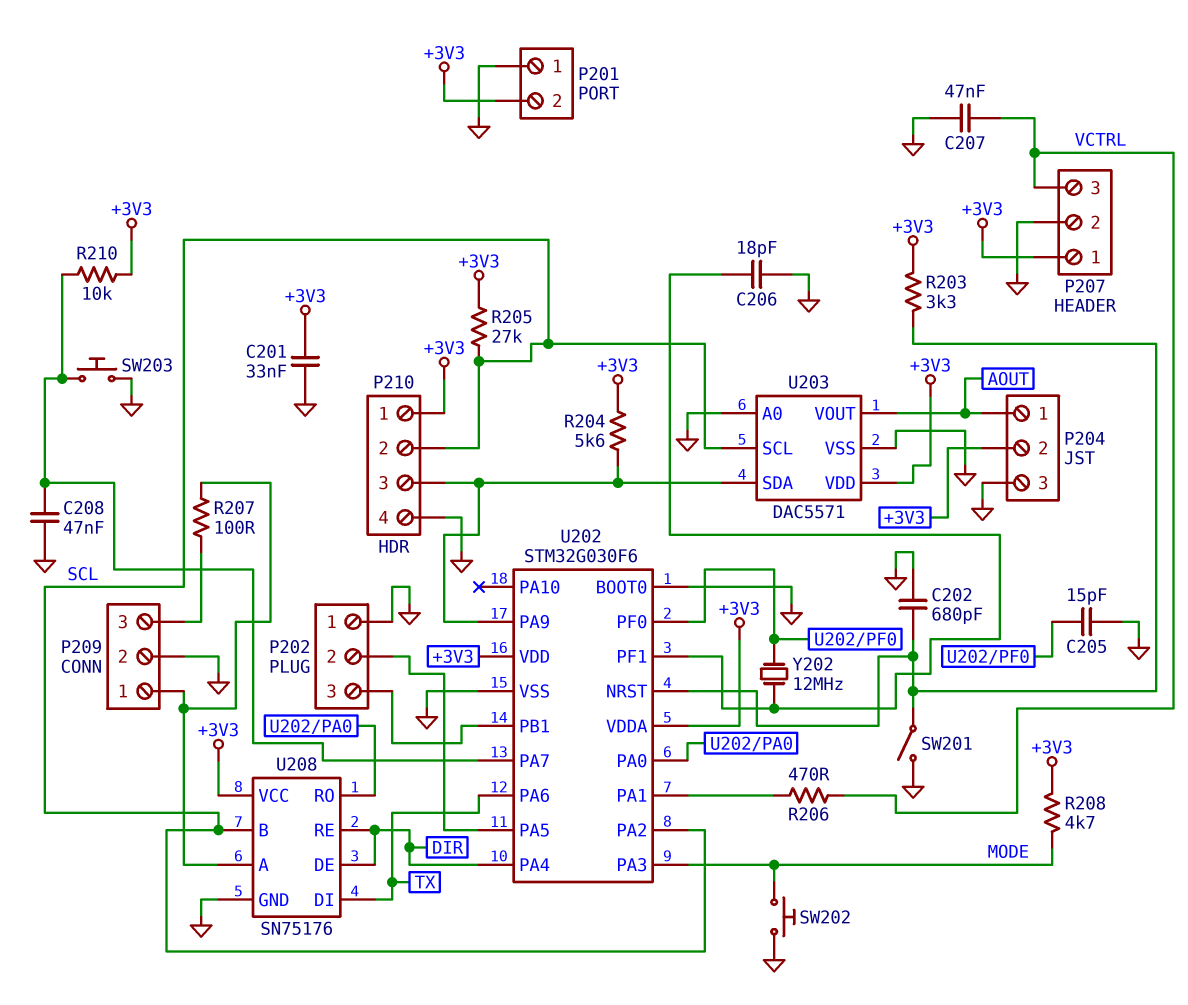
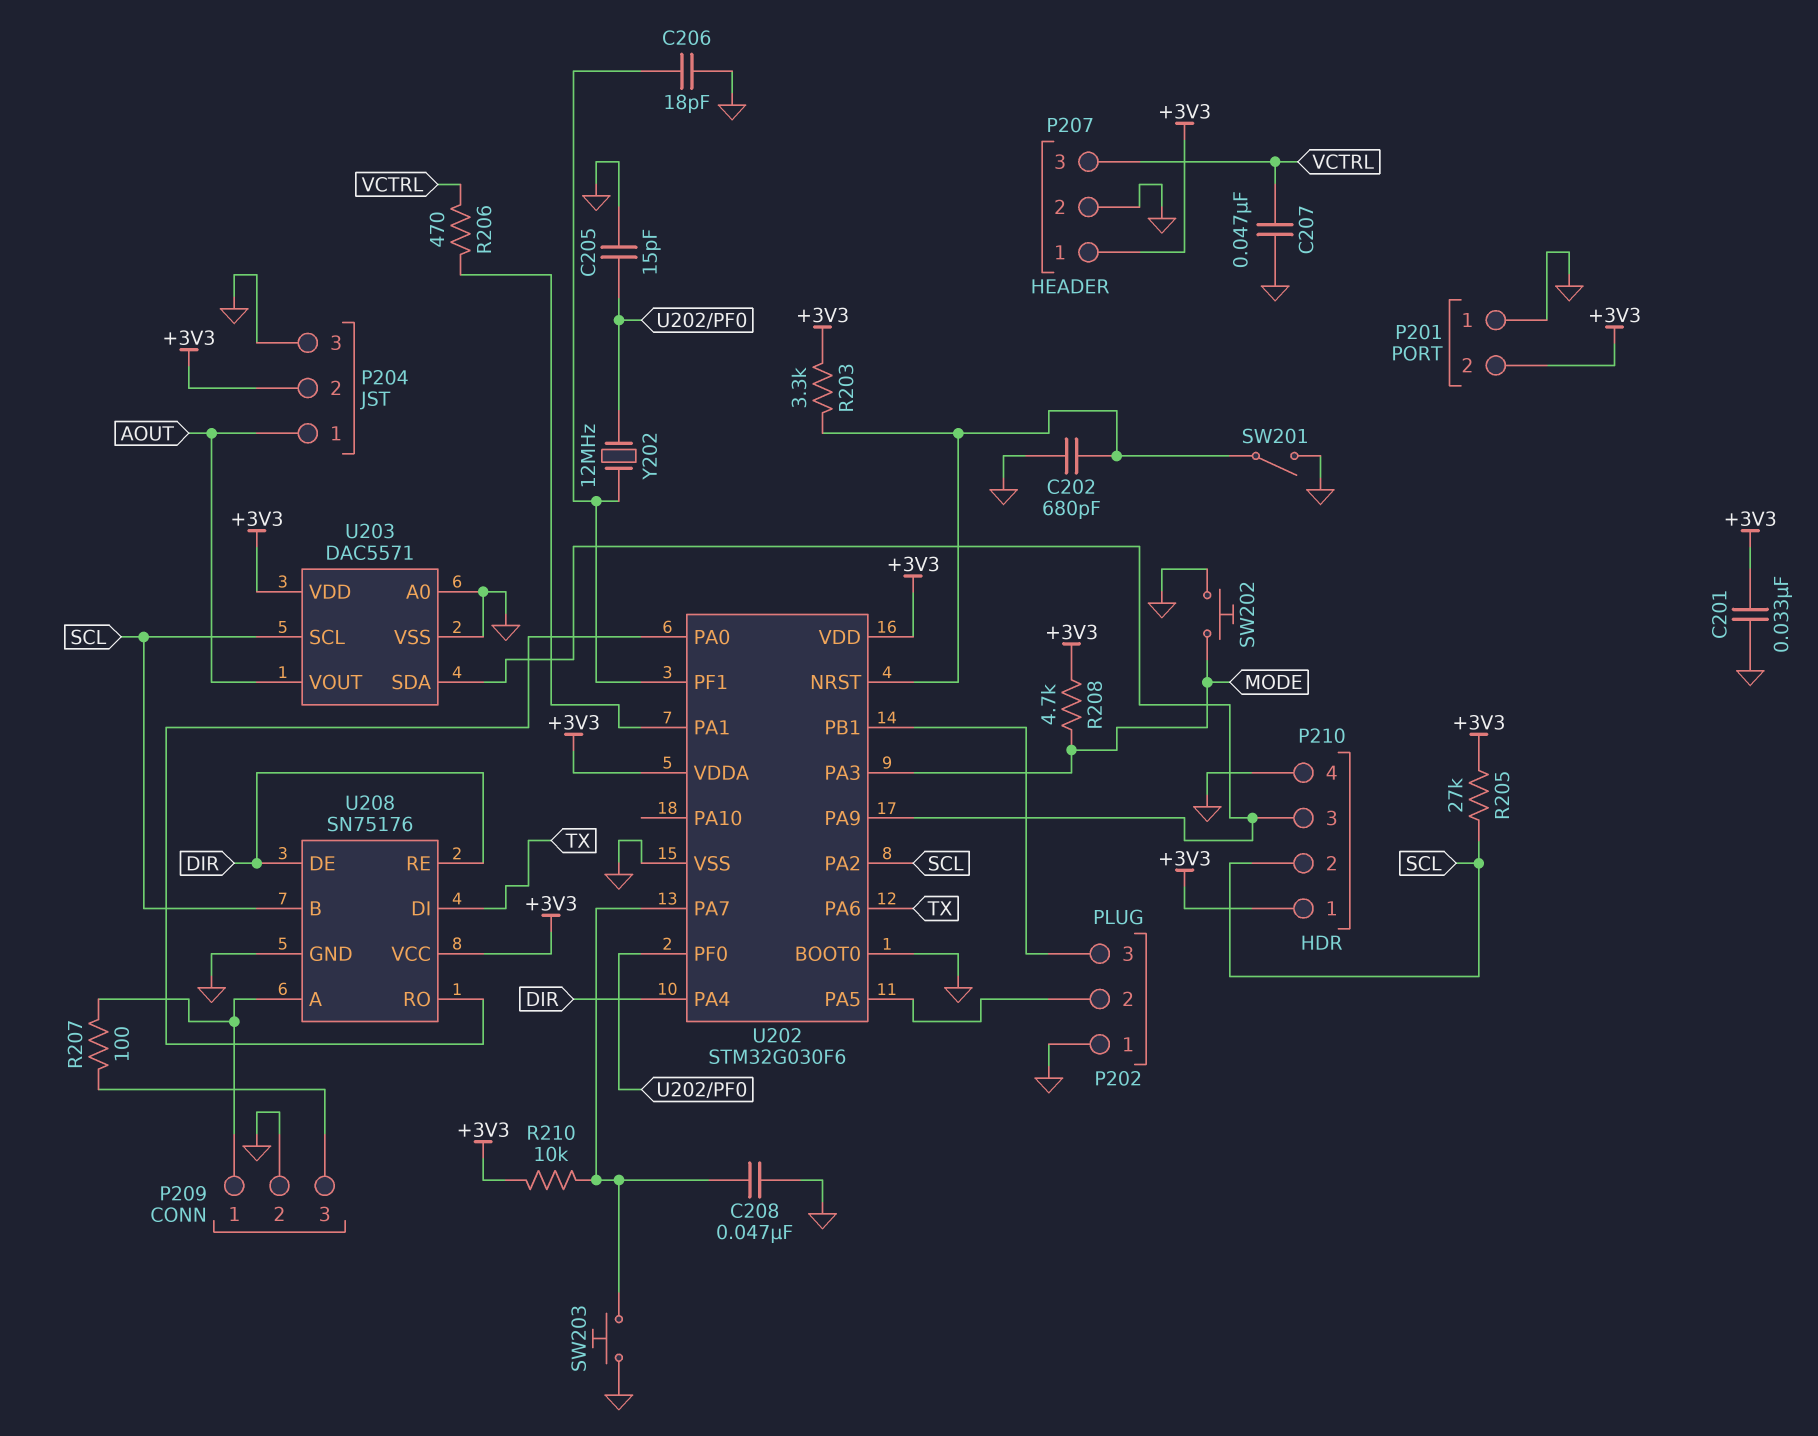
R204: 5.6k (+3V3, P210/3) -> none

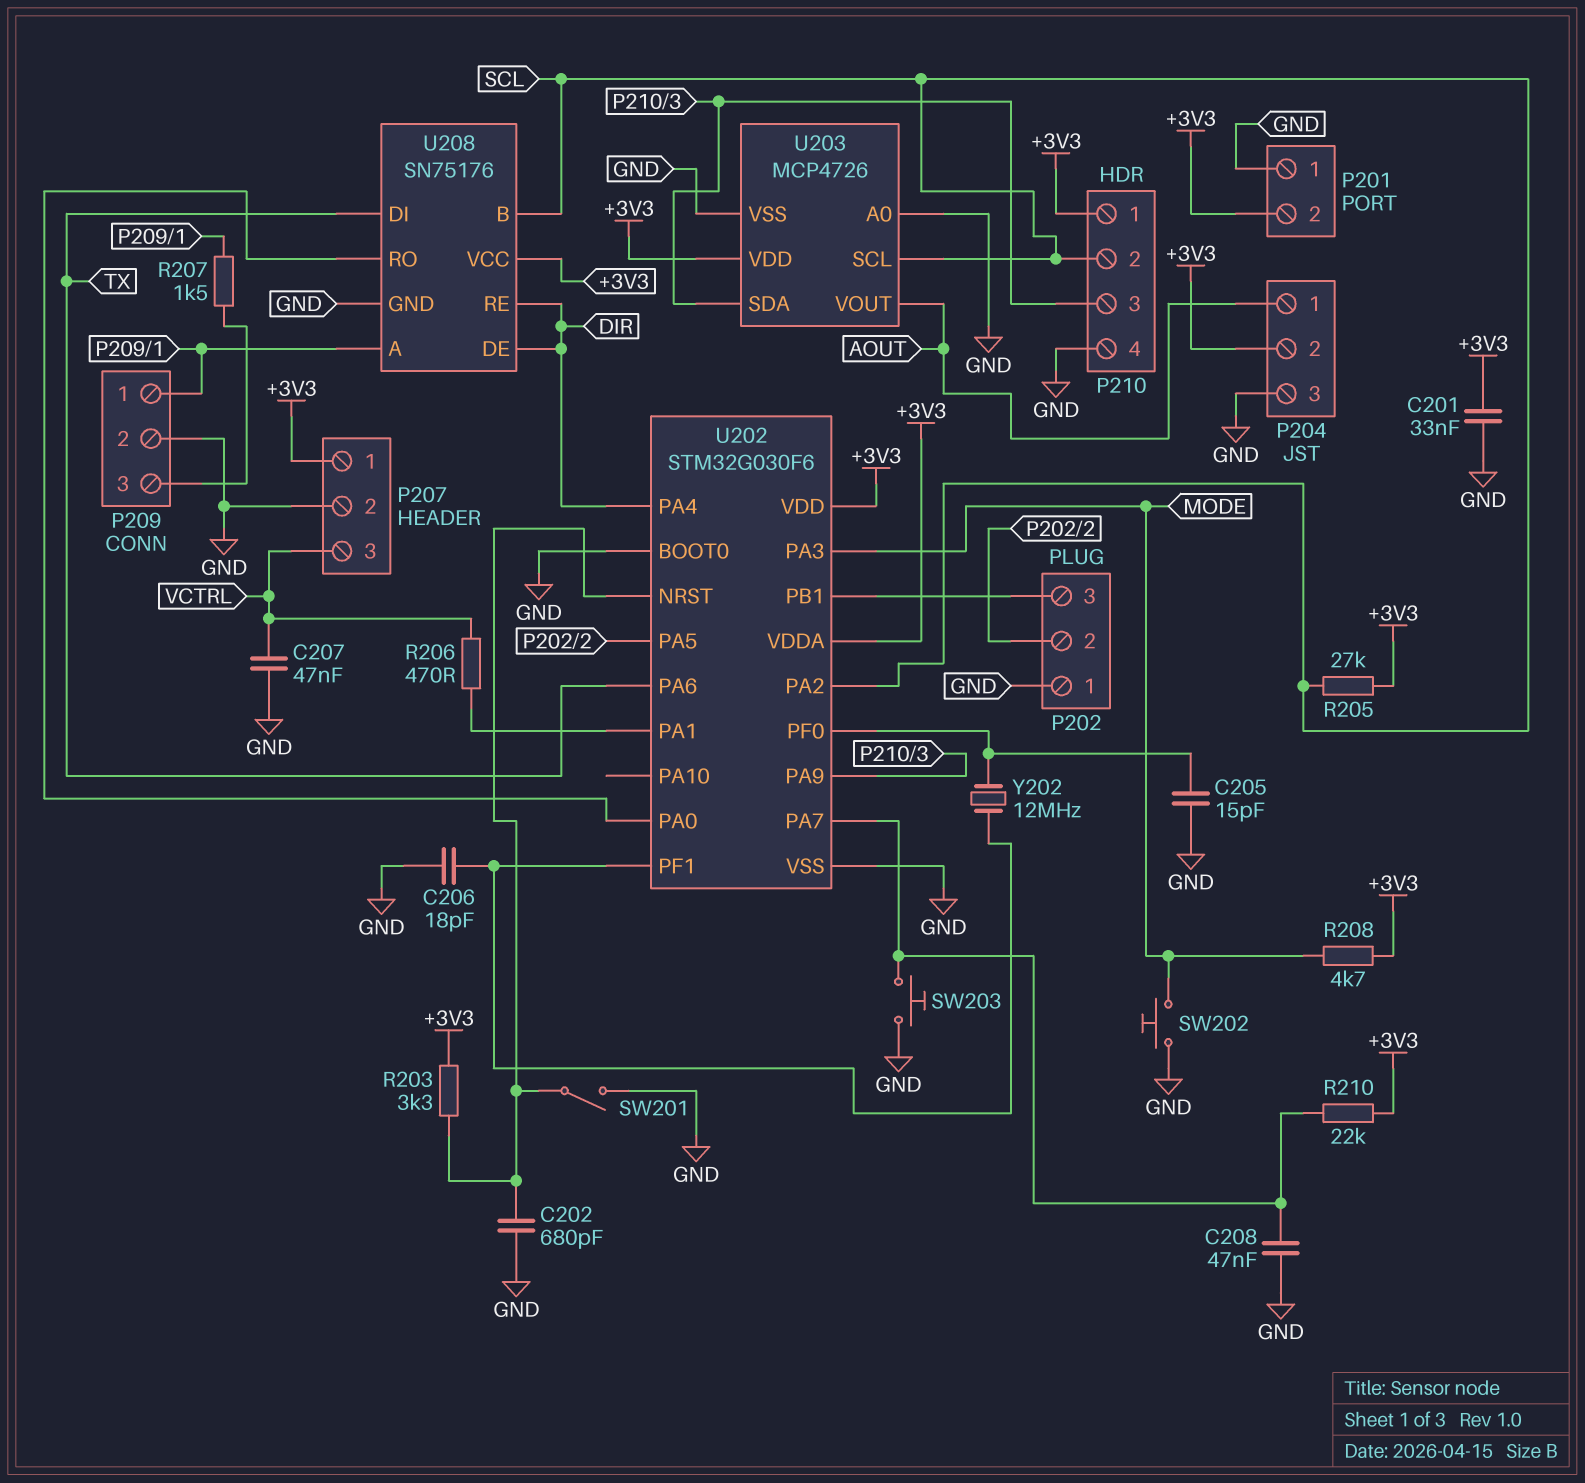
R207: 100 (P209/1, P209/3) -> 1.5k (P209/1, P209/3)
R210: 10k (+3V3, U202/PA7) -> 22k (+3V3, U202/PA7)
U203: DAC5571 -> MCP4726

